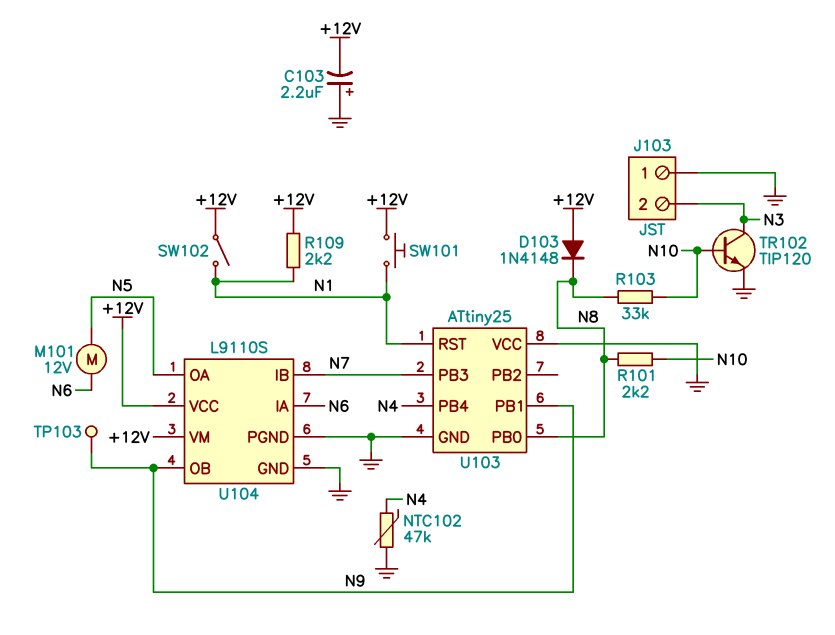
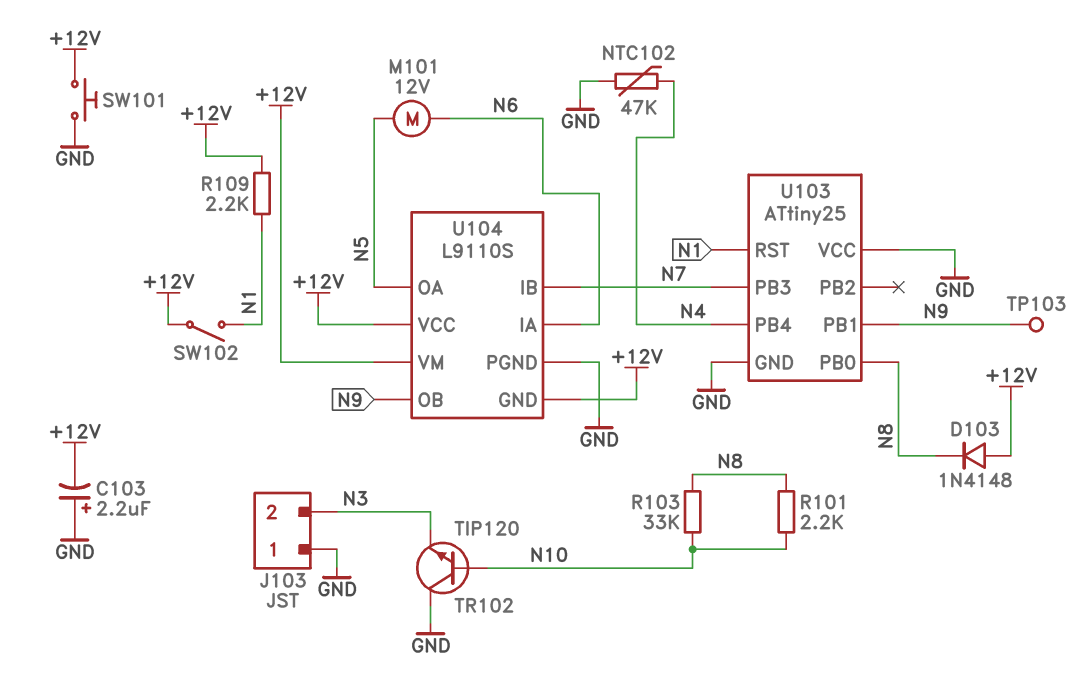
SW101: button (+12V, N1) -> button (+12V, GND)
TR102: NPN TIP120 (B N10, C N3, E GND) -> NPN TIP120 (B N10, C GND, E N3)
U104 pin GND: GND -> +12V

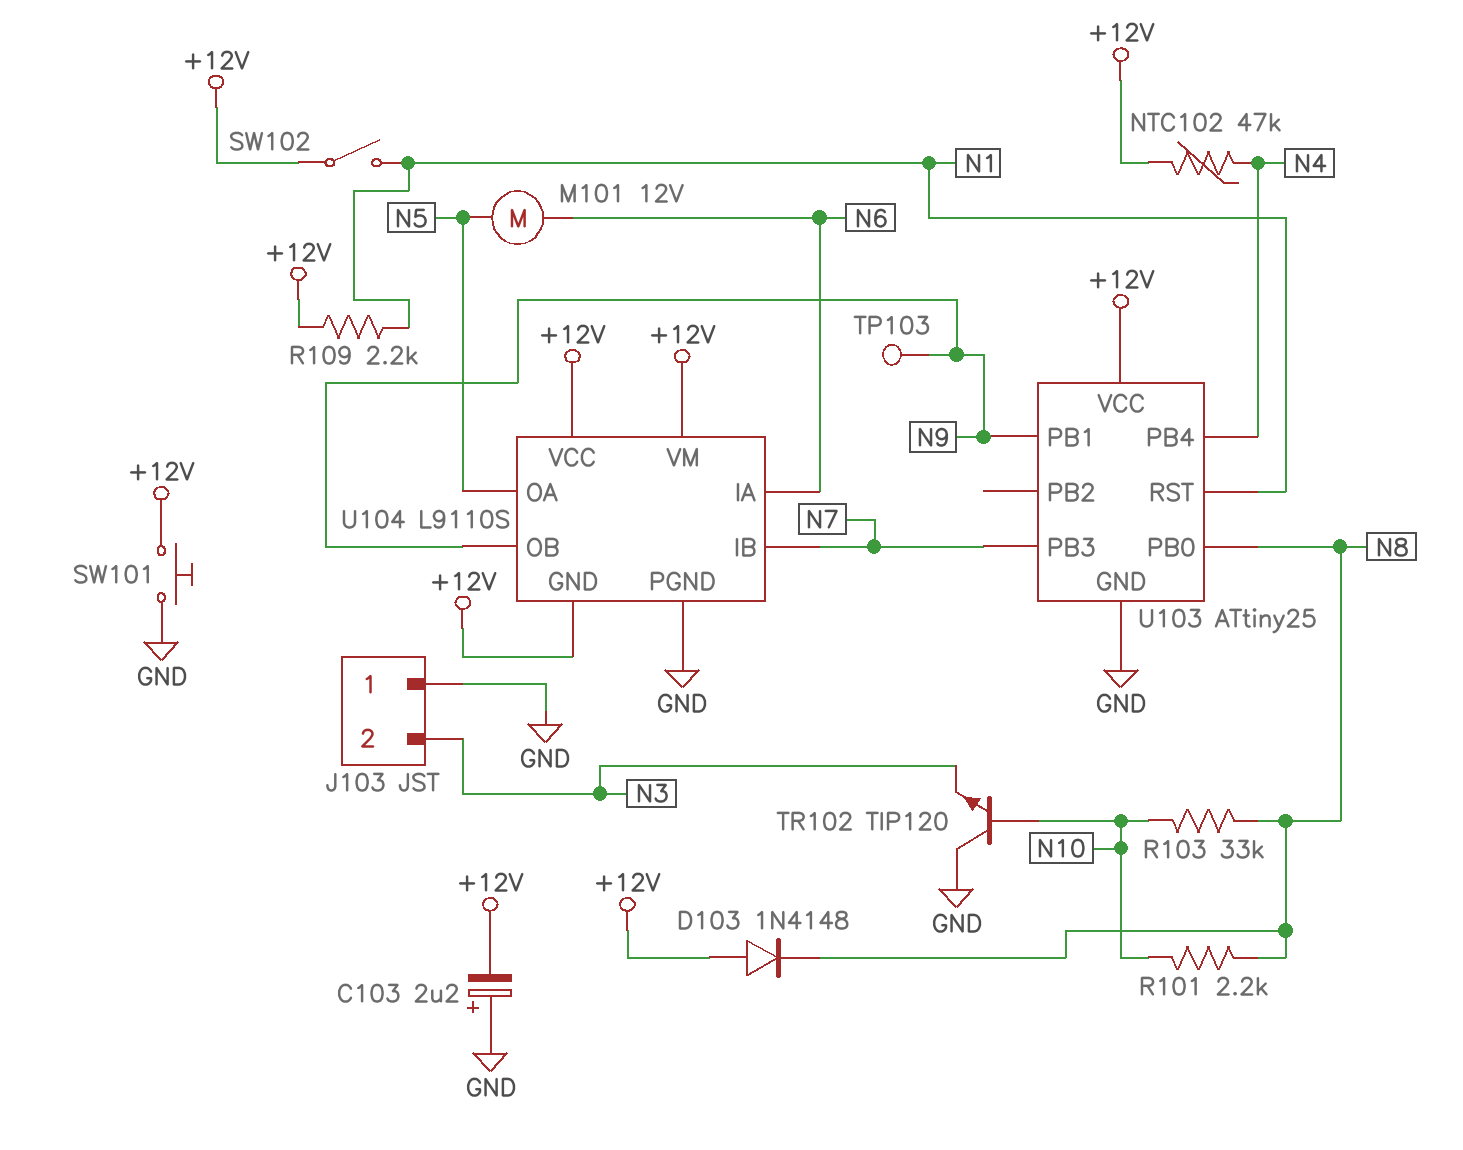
NTC102: 47k (GND, N4) -> 47k (+12V, N4)
U103 pin VCC: GND -> +12V

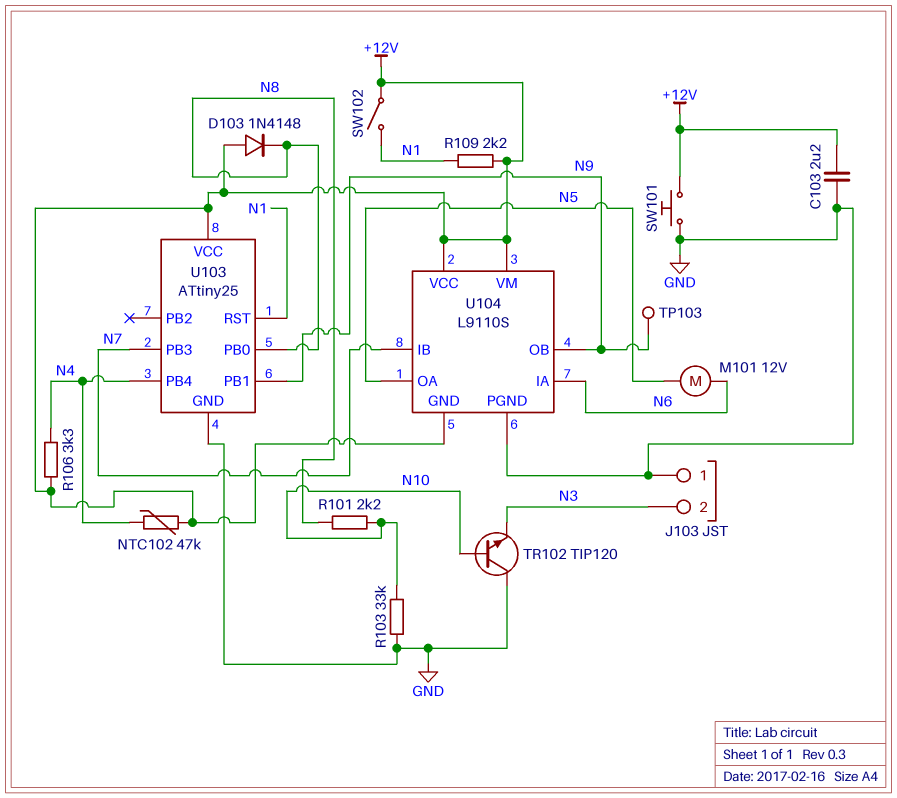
C103: 2.2uF (plus GND, minus +12V) -> 2.2uF (+12V, GND)
R103: 33k (N8, N10) -> 33k (GND, N10)
R106: none -> 3.3k (+12V, N4)

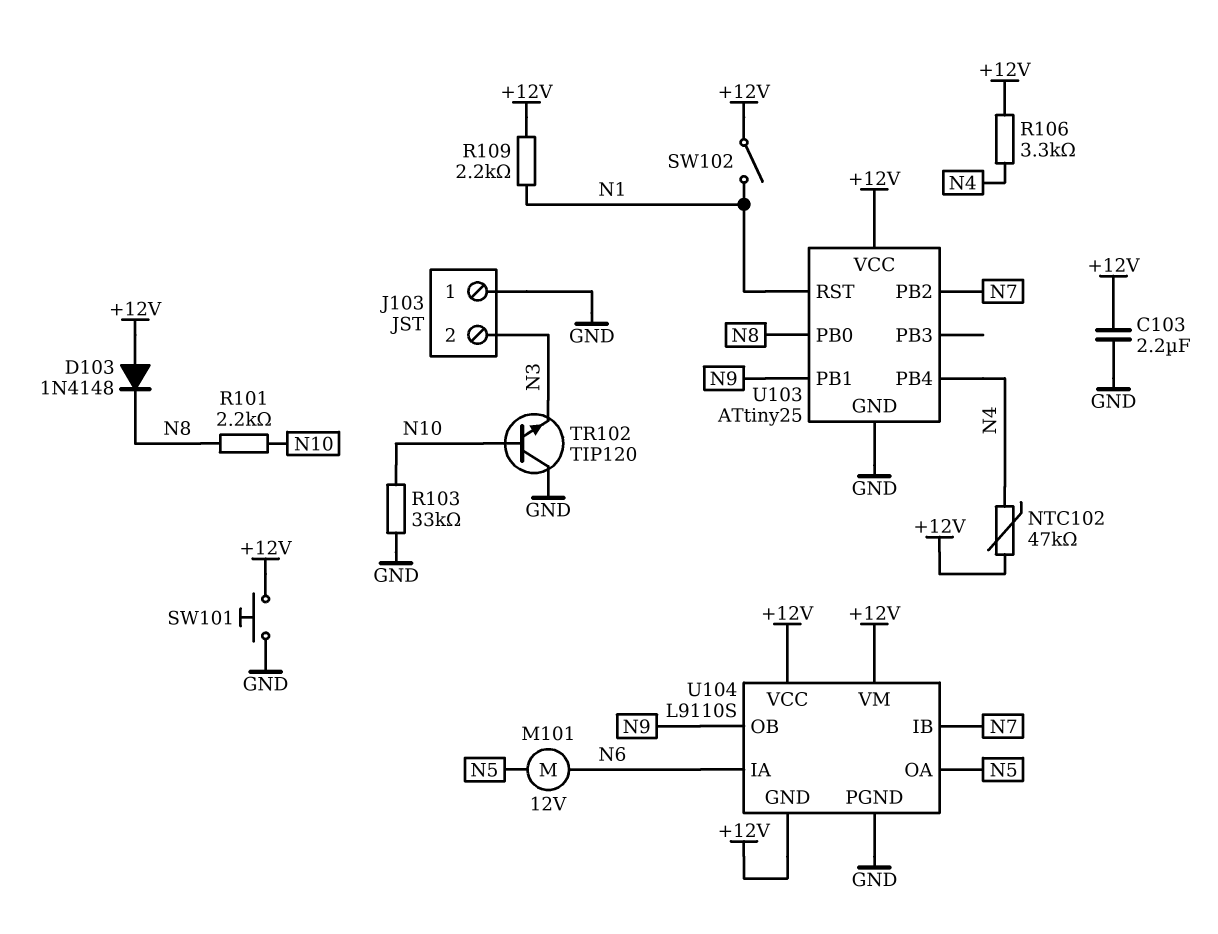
TP103: test point (N9) -> none
U103 pin PB2: none -> N7
U103 pin PB3: N7 -> none

